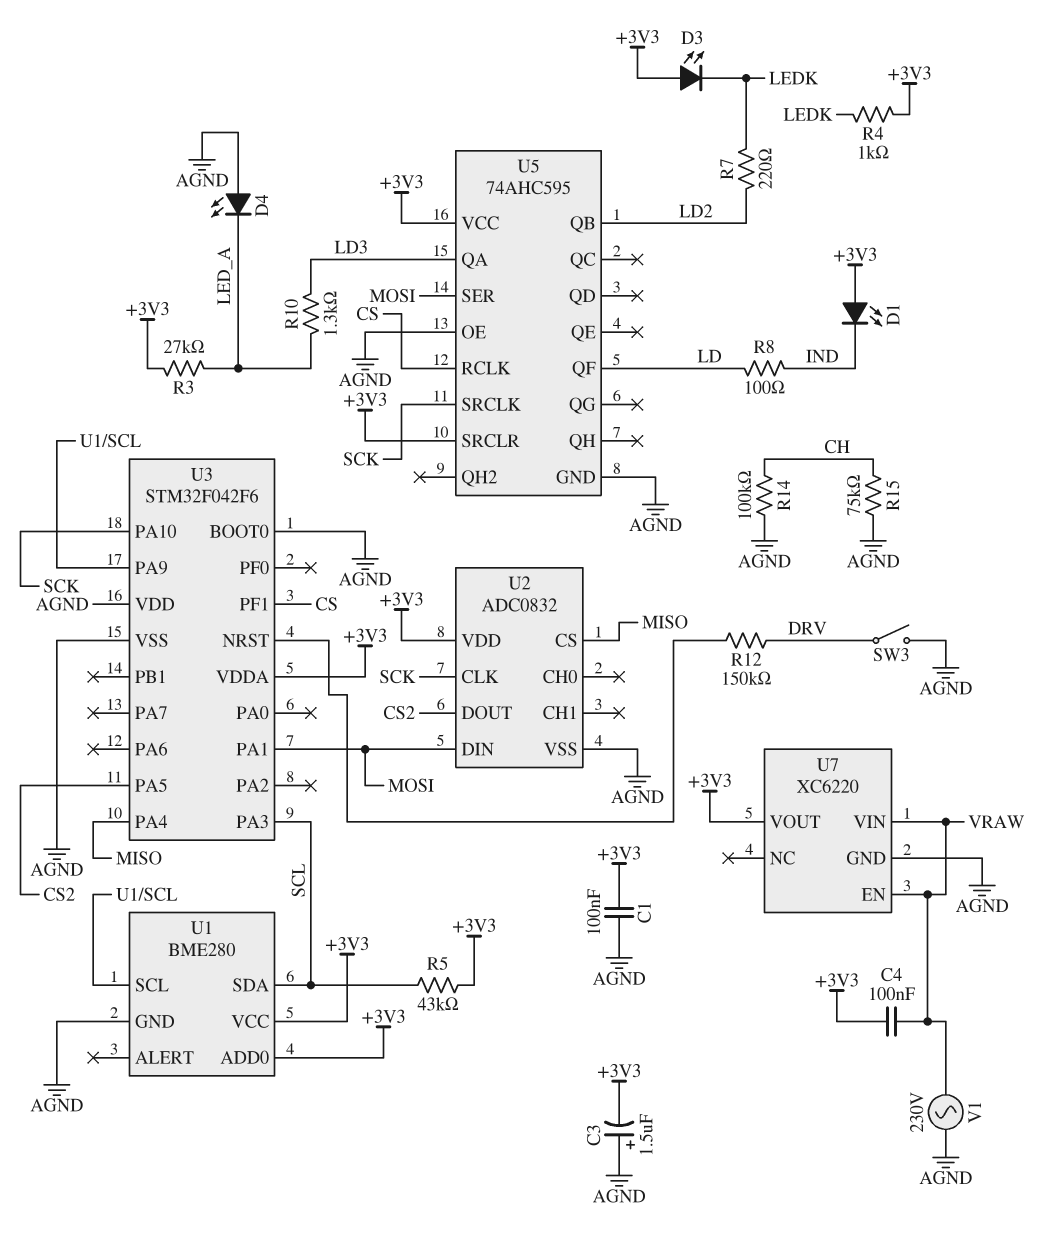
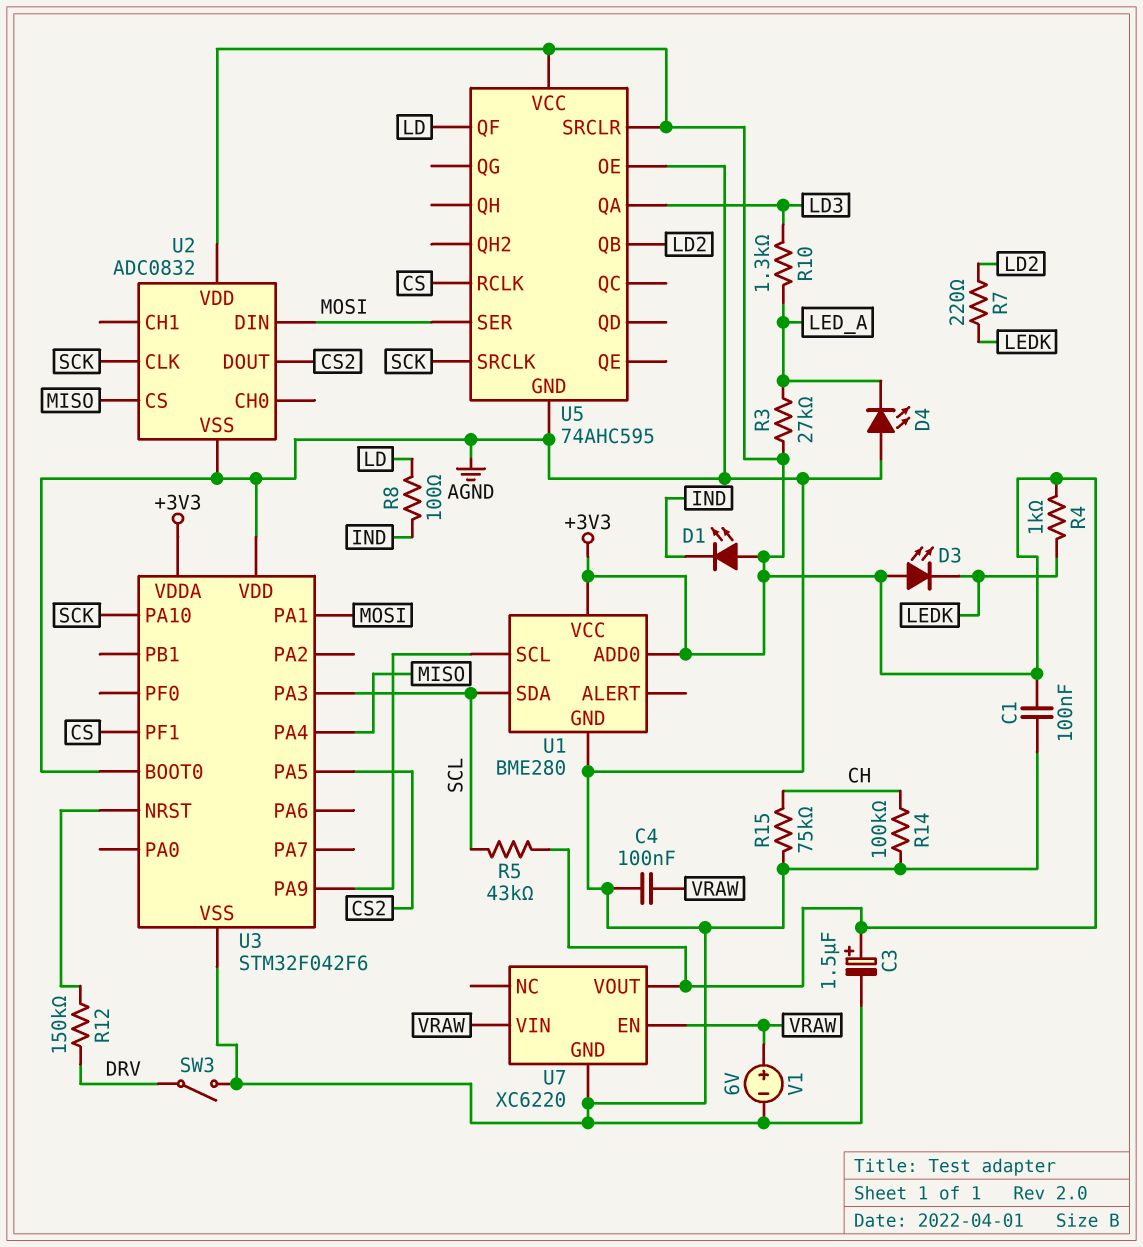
C3: 1.5uF (plus AGND, minus +3V3) -> 1.5uF (plus +3V3, minus AGND)
C4: 100nF (+3V3, VRAW) -> 100nF (AGND, VRAW)
V1: AC 230V (AGND, VRAW) -> 6V (plus VRAW, minus AGND)

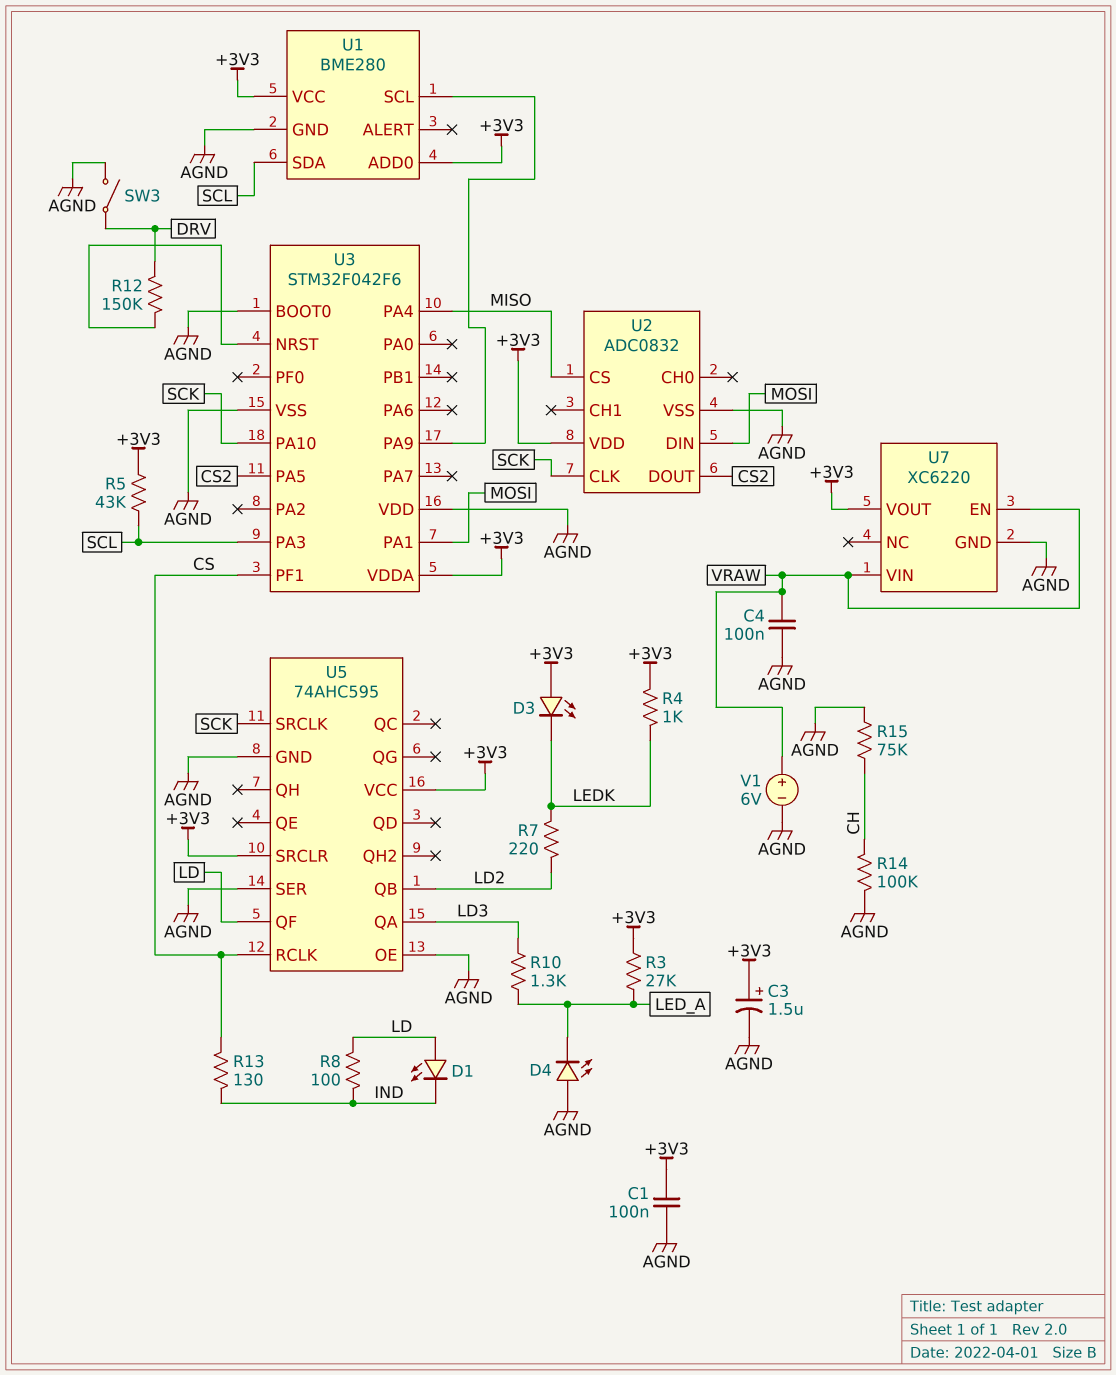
D1: LED (A +3V3, K IND) -> LED (A LD, K IND)
R13: none -> 130 (CS, IND)
U5 pin SER: MOSI -> AGND

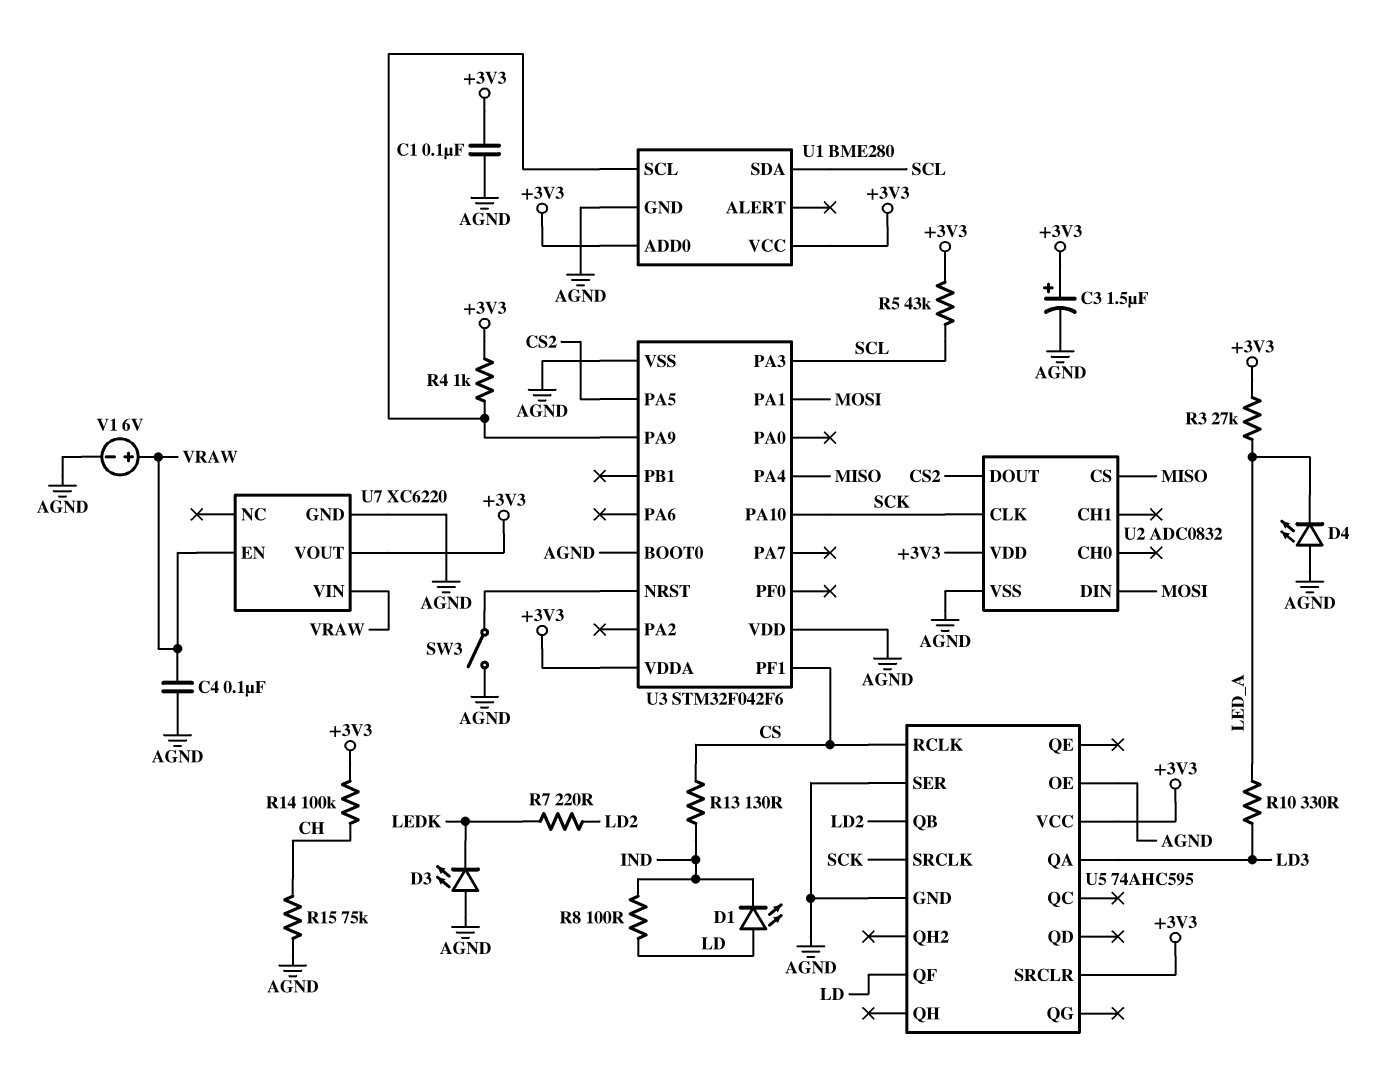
D3: LED (A +3V3, K LEDK) -> LED (A AGND, K LEDK)
R4: 1k (+3V3, LEDK) -> 1k (+3V3, U1/SCL)
R10: 1.3k (LD3, LED_A) -> 330 (LD3, LED_A)
R12: 150k (DRV, U3/NRST) -> none
R14: 100k (AGND, CH) -> 100k (+3V3, CH)
SW3: switch (AGND, DRV) -> switch (AGND, U3/NRST)

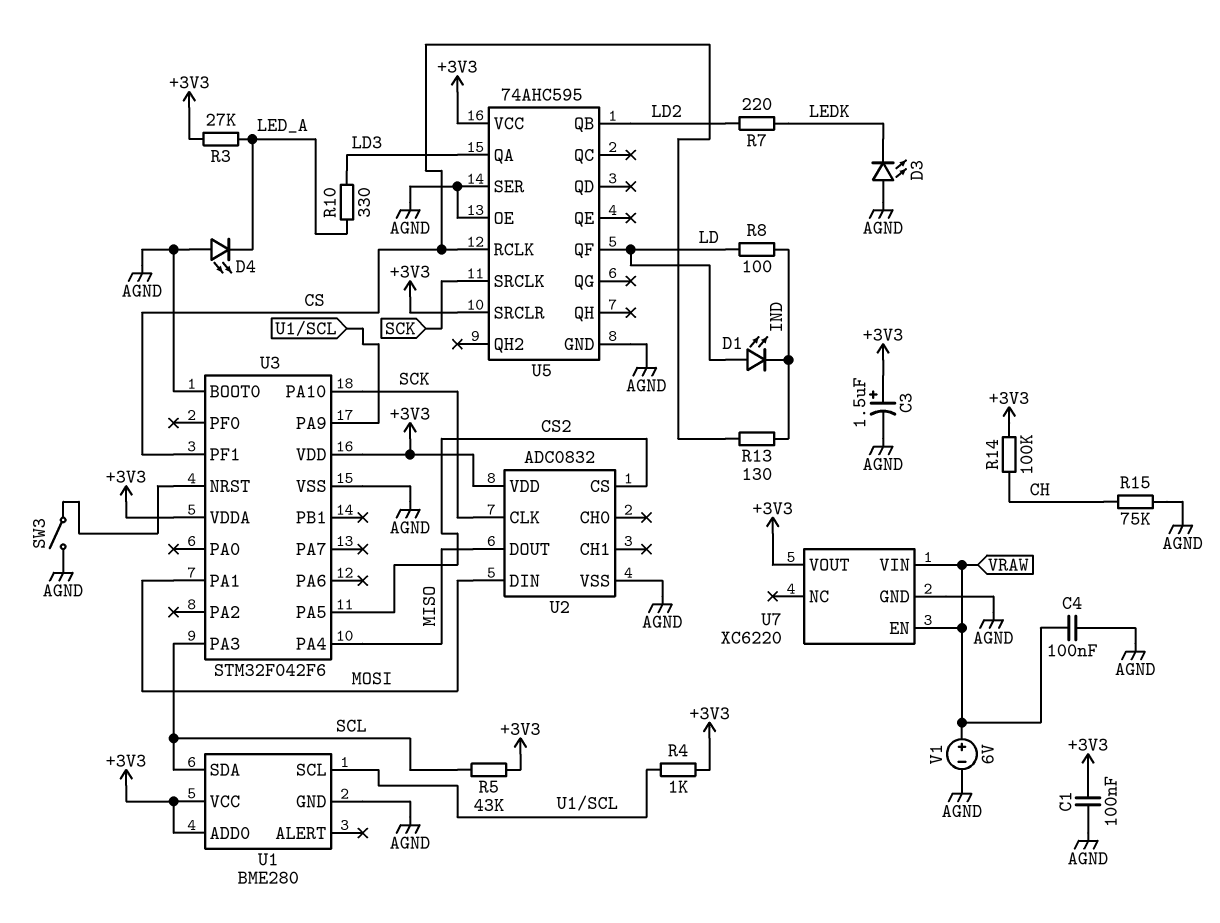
U2 pin CS: MISO -> CS2
U2 pin DOUT: CS2 -> MISO
U3 pin VDD: AGND -> +3V3

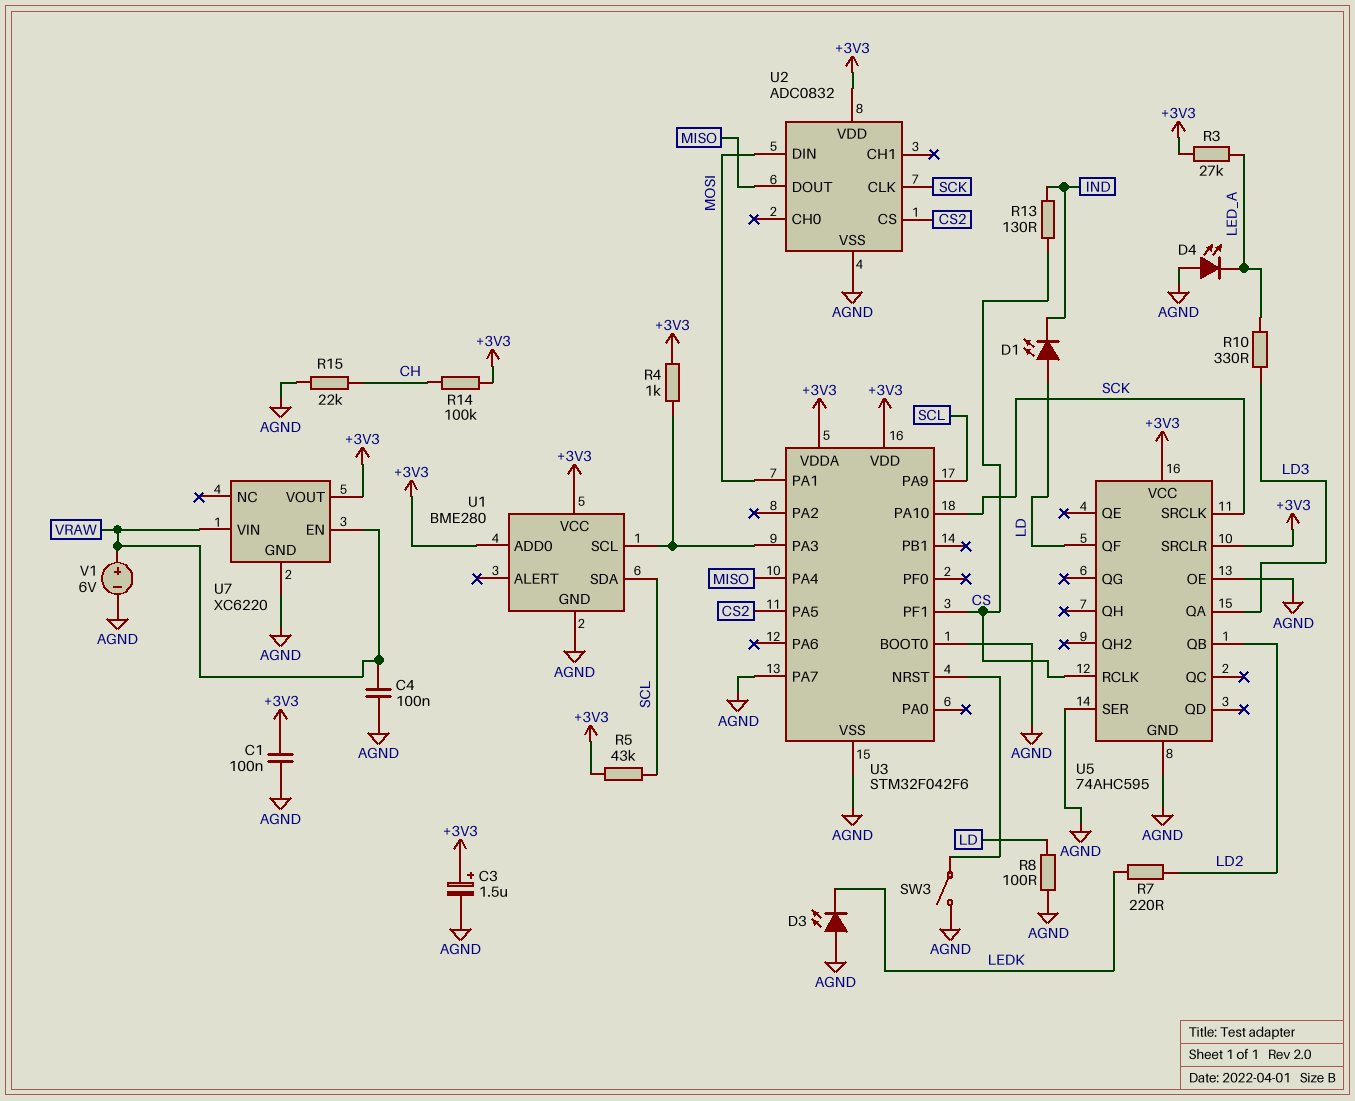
R8: 100 (IND, LD) -> 100 (AGND, LD)
R15: 75k (AGND, CH) -> 22k (AGND, CH)
U3 pin PA3: SCL -> U1/SCL
U3 pin PA7: none -> AGND
U3 pin PA9: U1/SCL -> SCL

